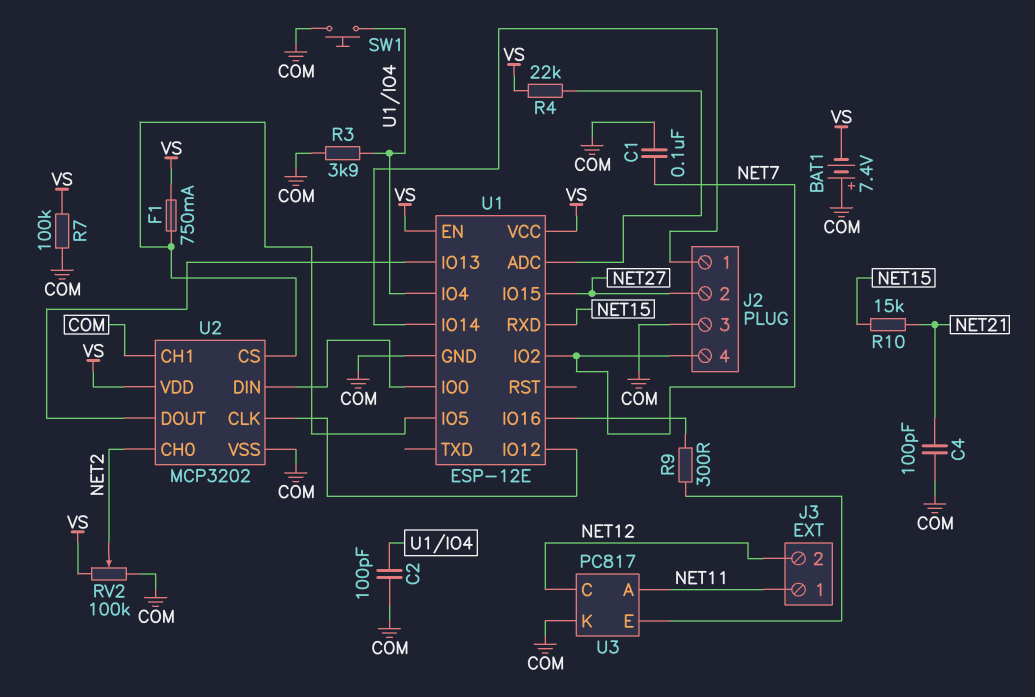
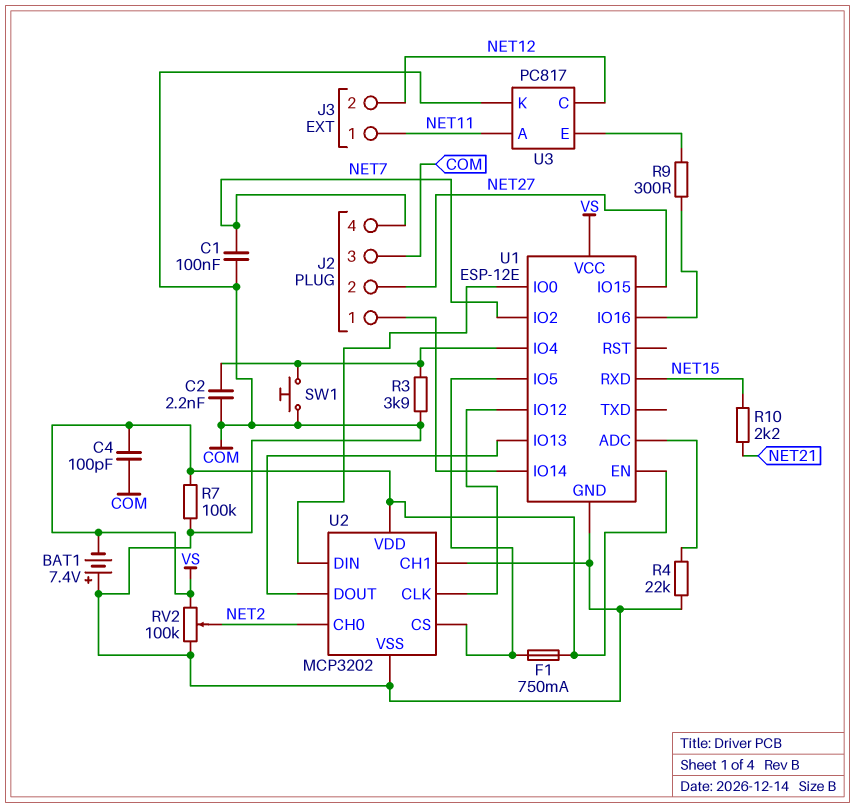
C2: 100pF (COM, U1/IO4) -> 2.2nF (COM, U1/IO4)
C4: 100pF (COM, NET21) -> 100pF (COM, VS)
R4: 22k (U1/ADC, VS) -> 22k (COM, U1/ADC)
R10: 15k (NET15, NET21) -> 2.2k (NET15, NET21)

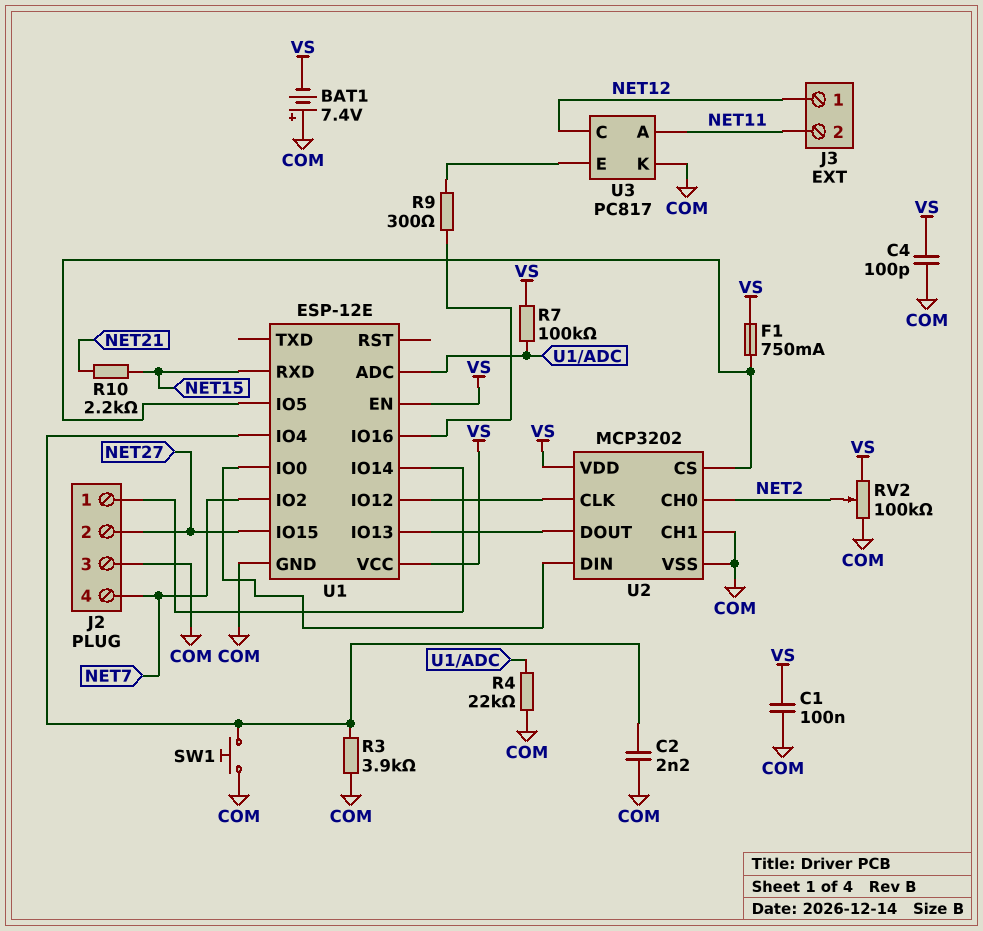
C1: 100nF (COM, NET7) -> 100nF (COM, VS)
J3 pin 1: NET11 -> NET12
J3 pin 2: NET12 -> NET11
R7: 100k (COM, VS) -> 100k (U1/ADC, VS)

